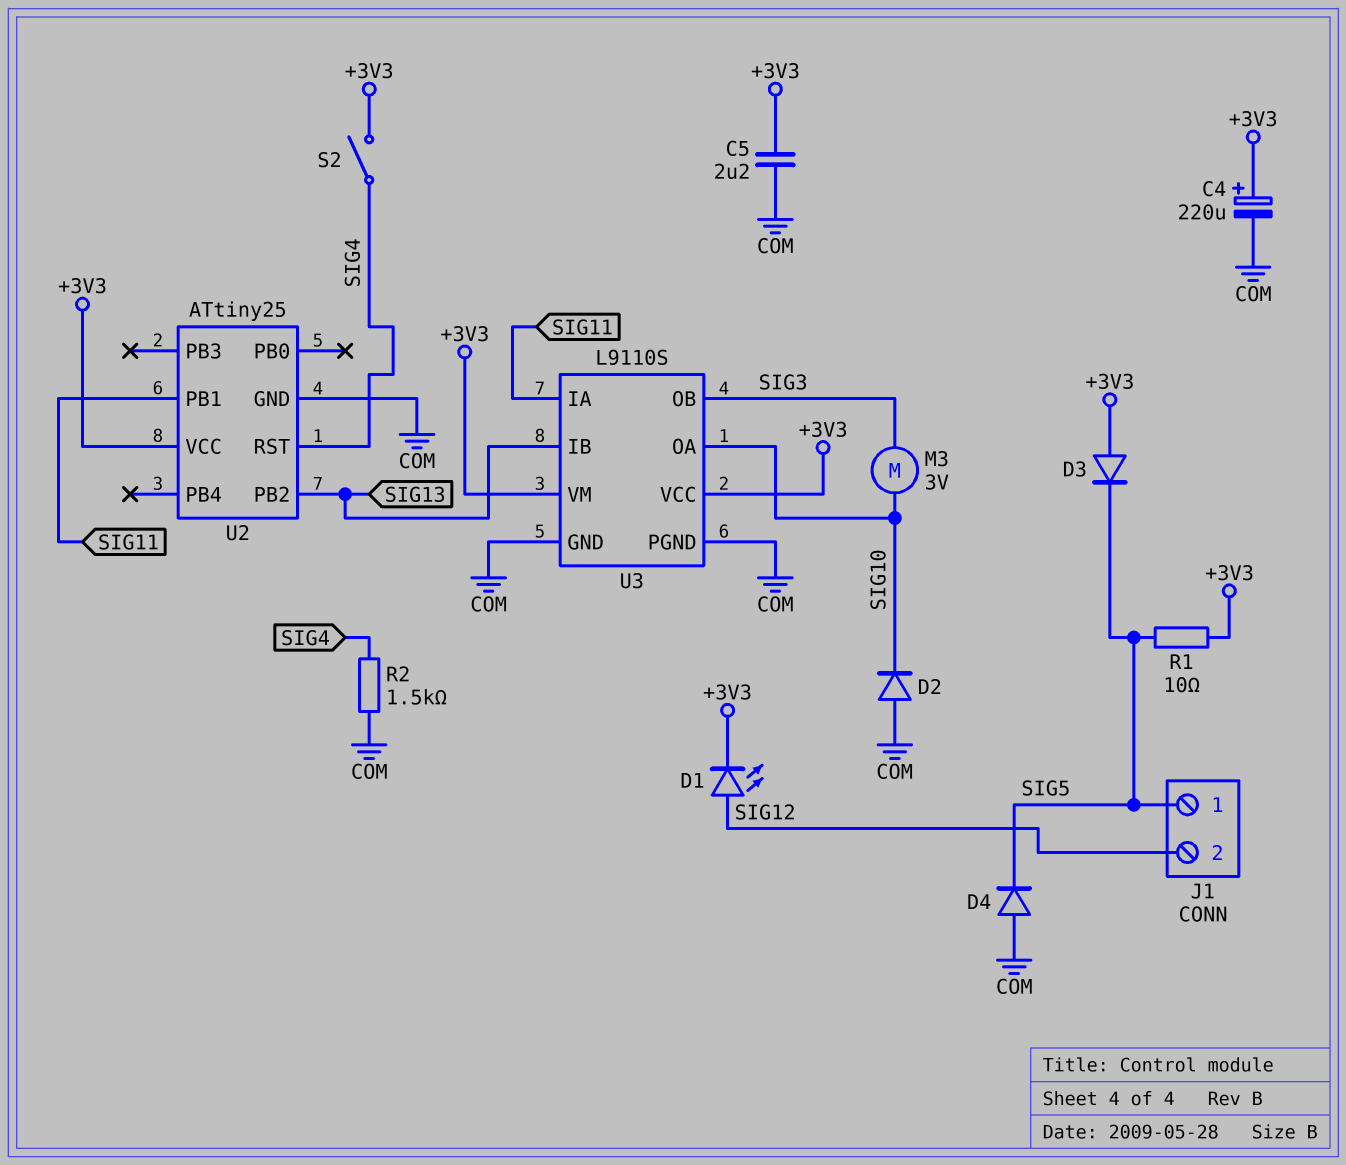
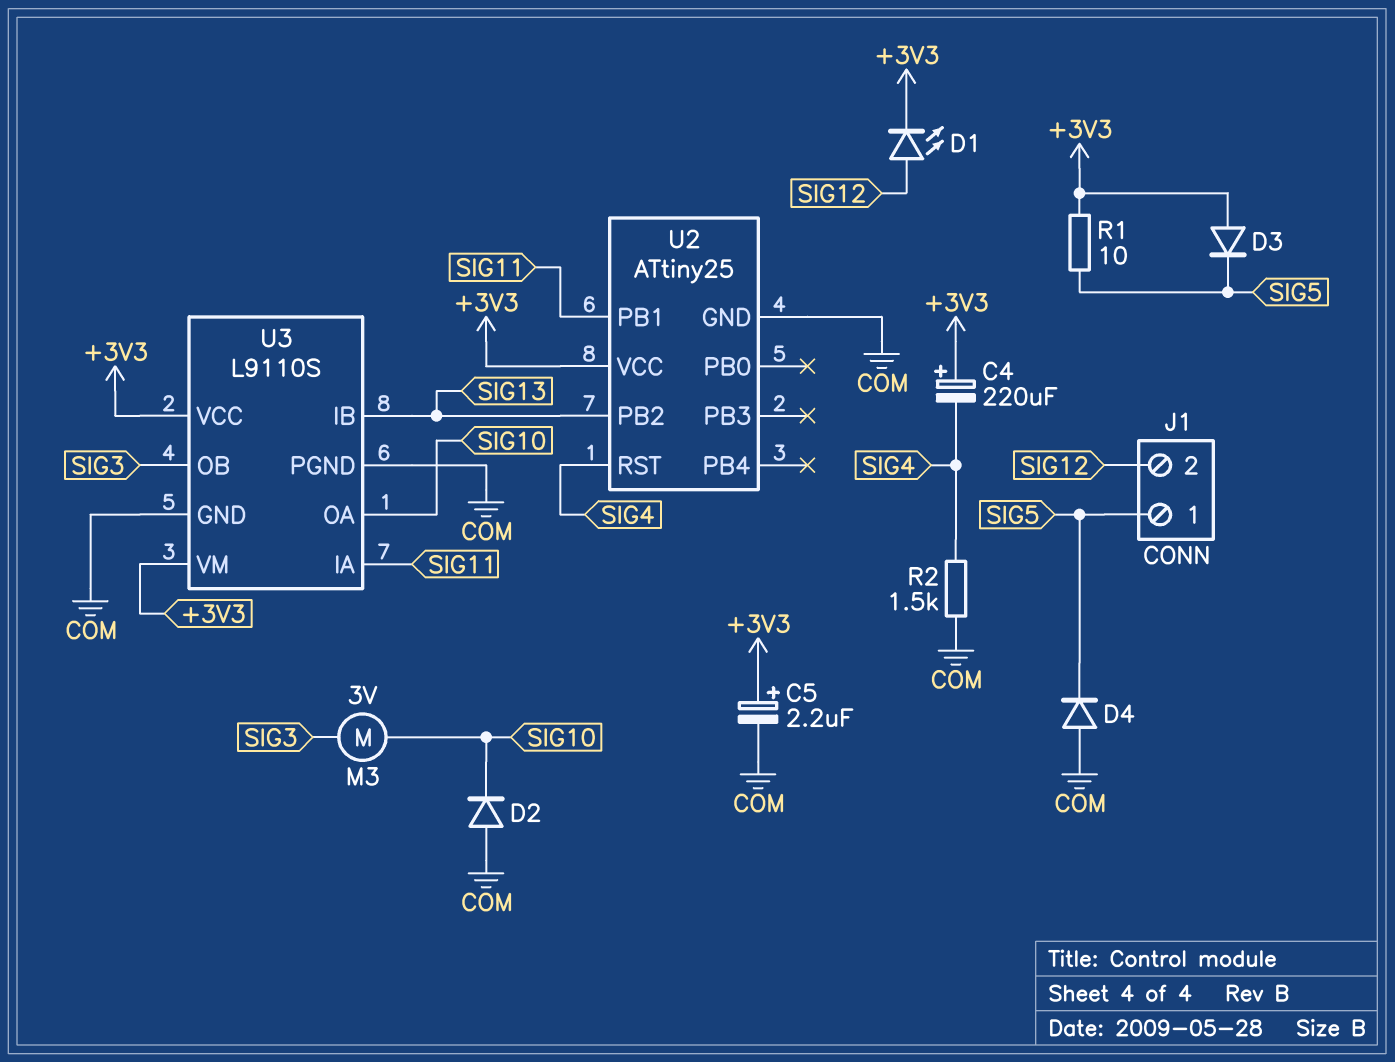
C4: 220uF (plus +3V3, minus COM) -> 220uF (plus +3V3, minus SIG4)
C5: 2.2uF (+3V3, COM) -> 2.2uF (plus +3V3, minus COM)
S2: switch (+3V3, SIG4) -> none

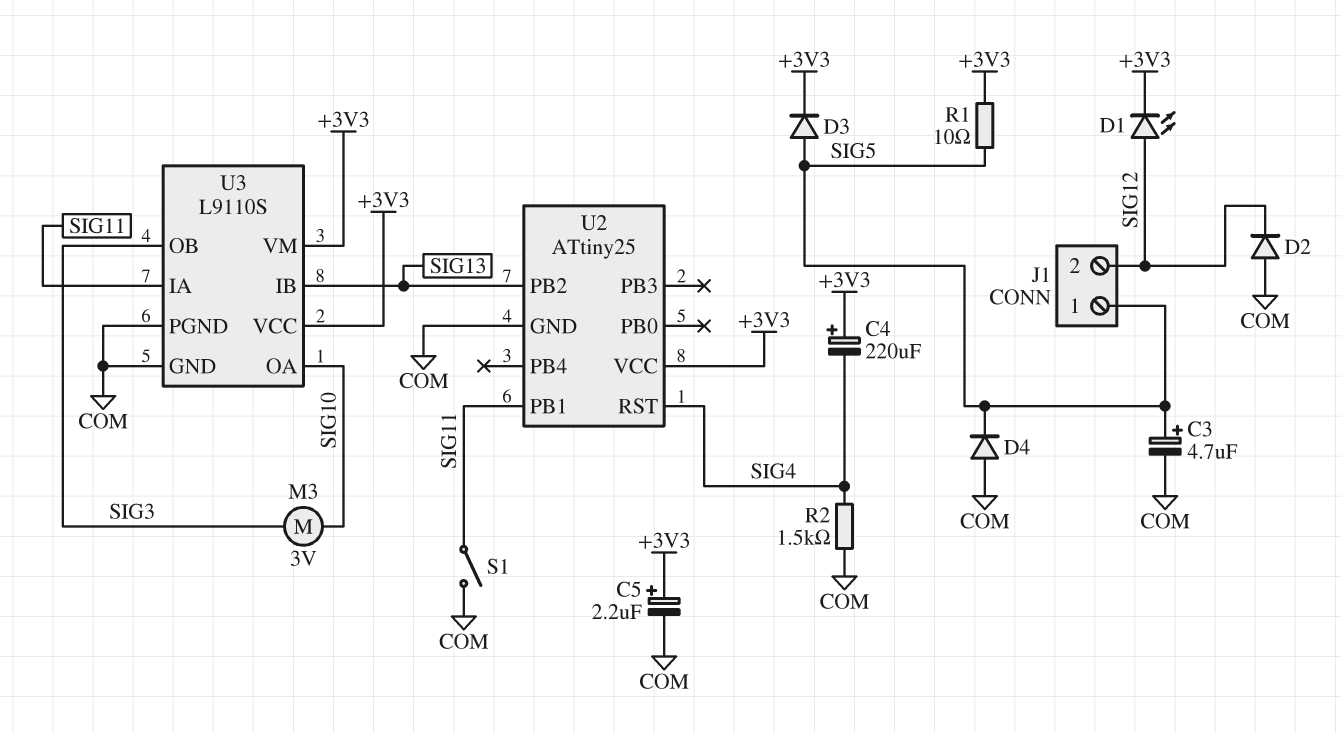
C3: none -> 4.7uF (plus SIG5, minus COM)
D2: diode (A COM, K SIG10) -> diode (A COM, K SIG12)
D3: diode (A +3V3, K SIG5) -> diode (A SIG5, K +3V3)
S1: none -> switch (COM, SIG11)

